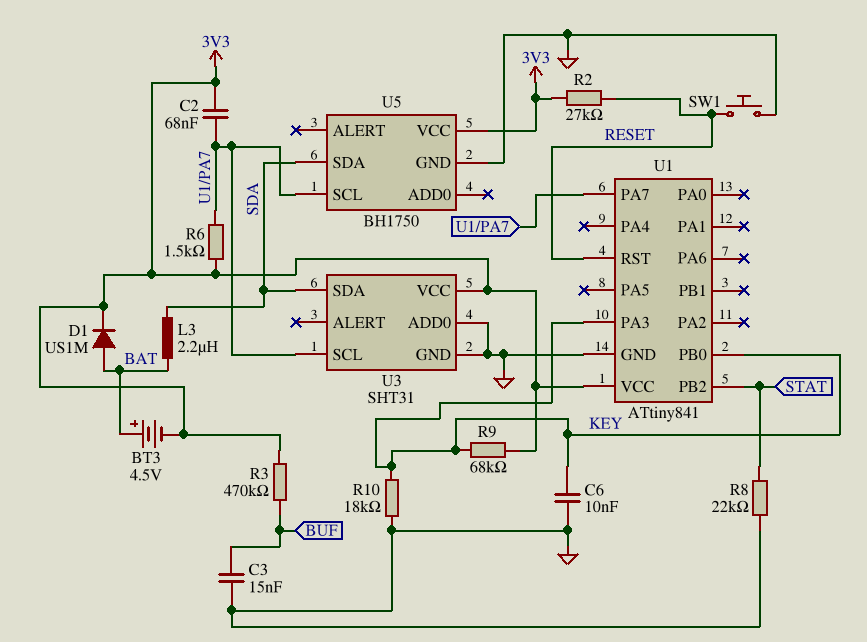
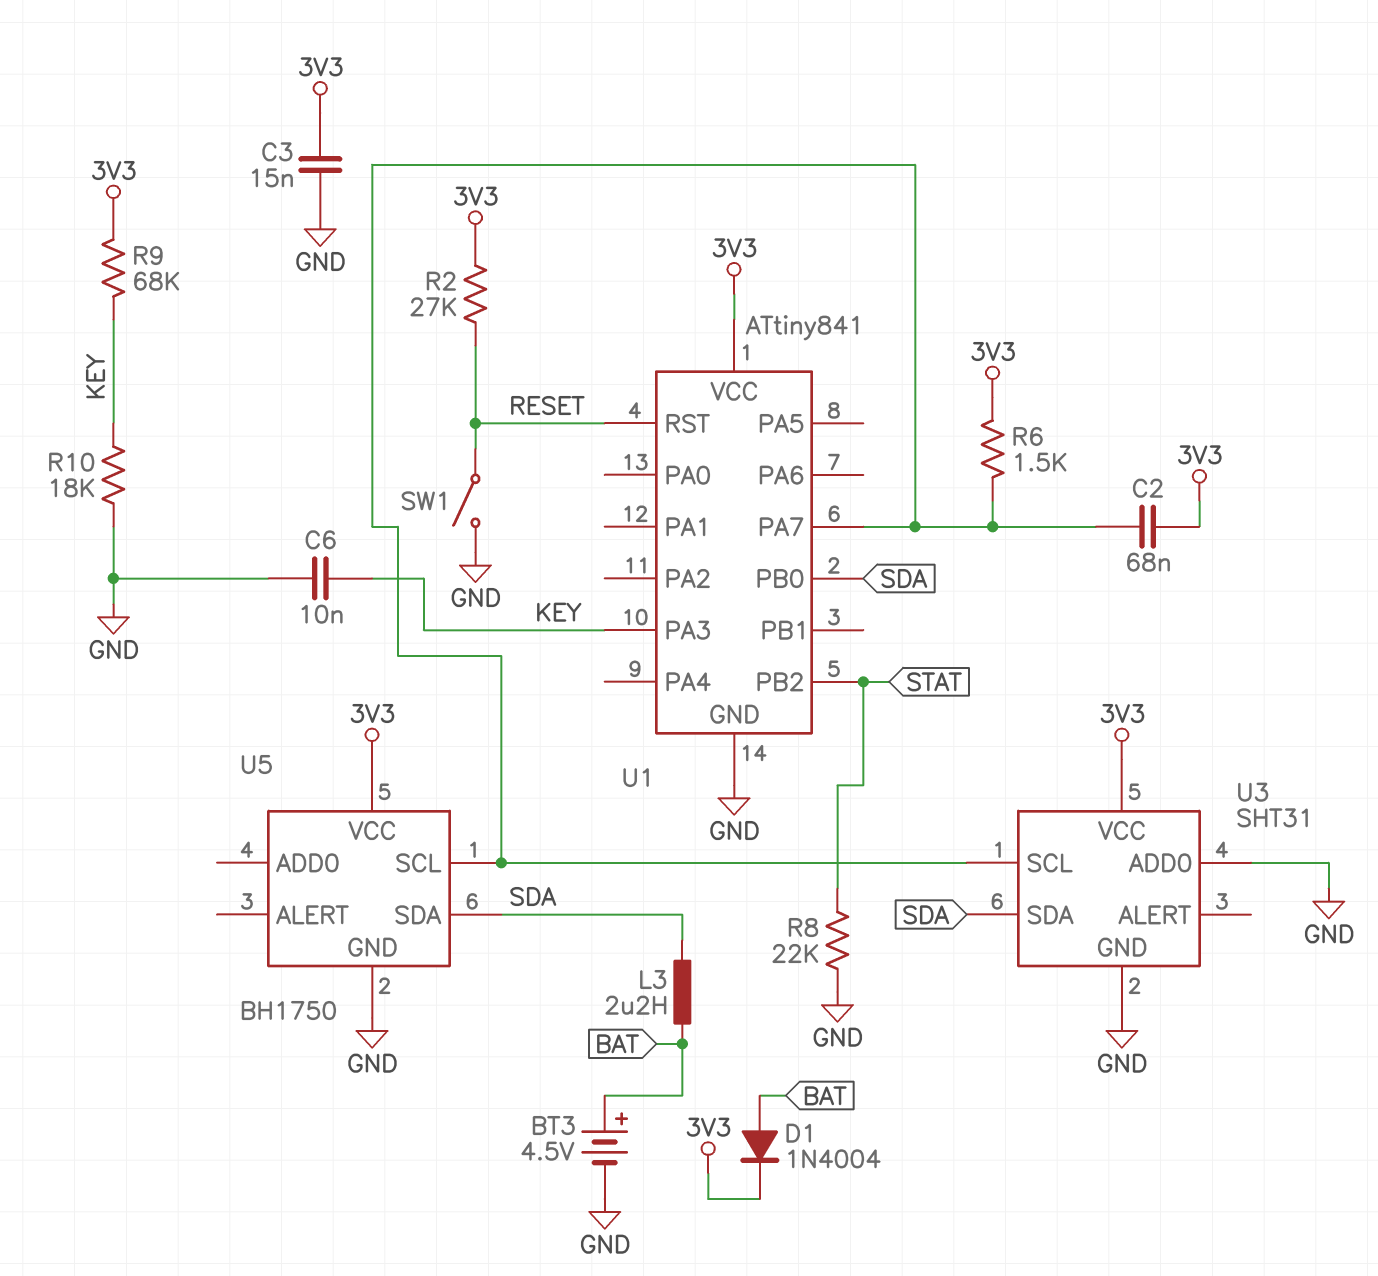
BT3: 4.5V (plus BAT, minus 3V3) -> 4.5V (plus BAT, minus GND)
C3: 15nF (BUF, GND) -> 15nF (3V3, GND)
D1: diode US1M (A BAT, K 3V3) -> diode 1N4004 (A BAT, K 3V3)
R3: 470k (3V3, BUF) -> none
SW1: button (GND, RESET) -> switch (GND, RESET)
U1 pin PB0: KEY -> SDA

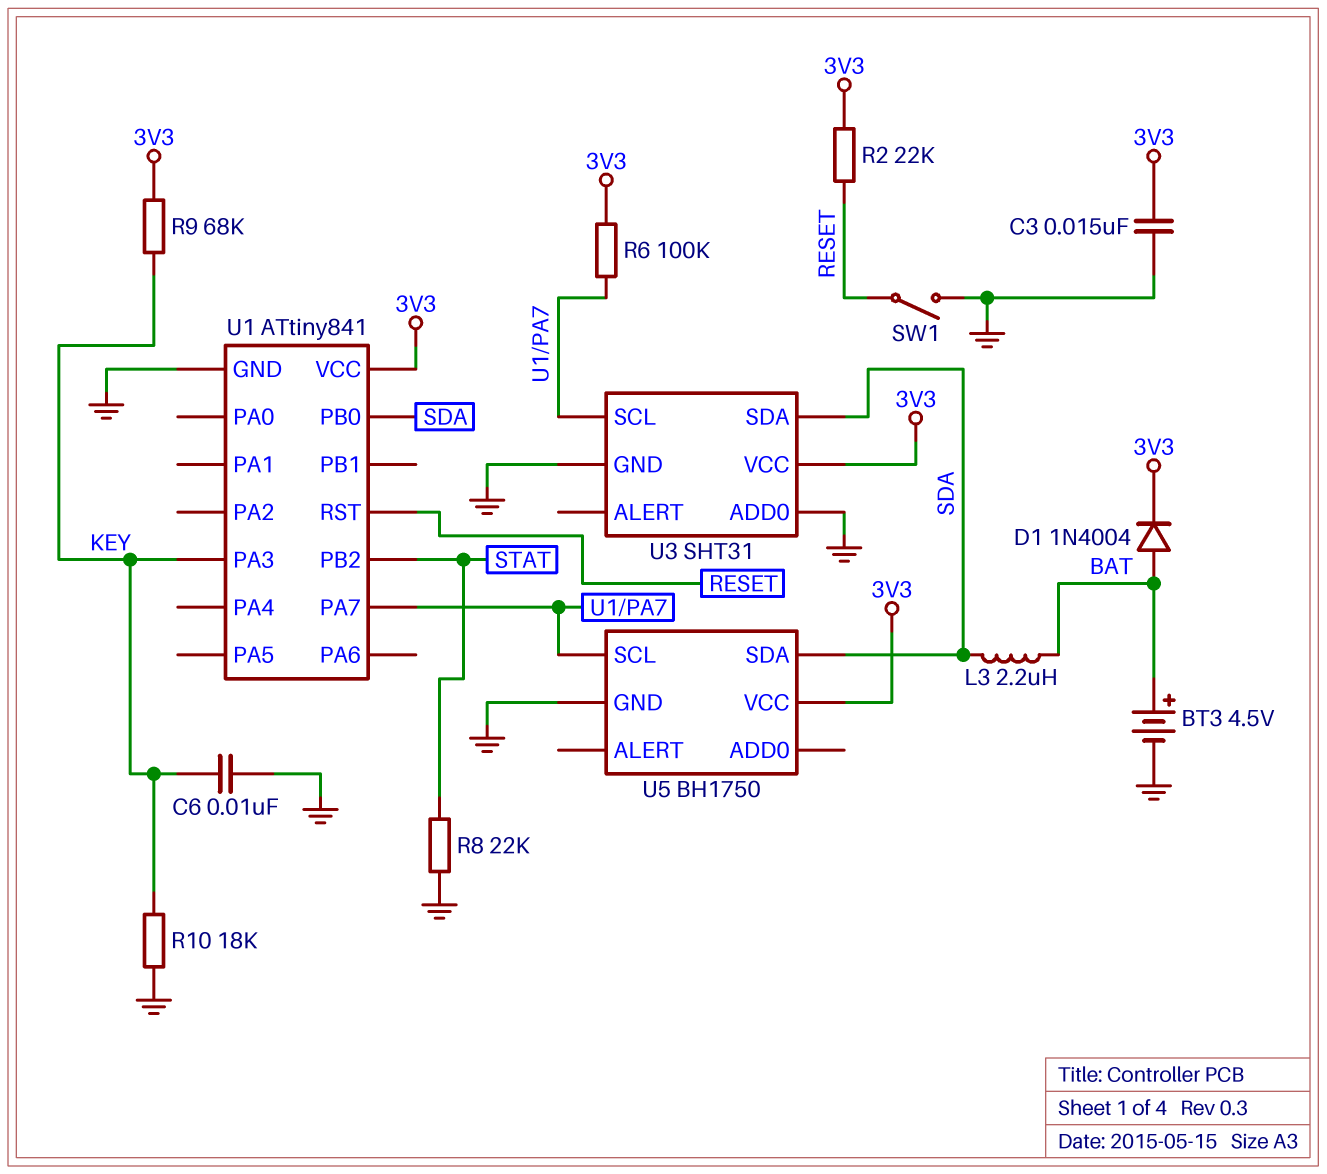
C2: 68nF (3V3, U1/PA7) -> none
R2: 27k (3V3, RESET) -> 22k (3V3, RESET)
R6: 1.5k (3V3, U1/PA7) -> 100k (3V3, U1/PA7)

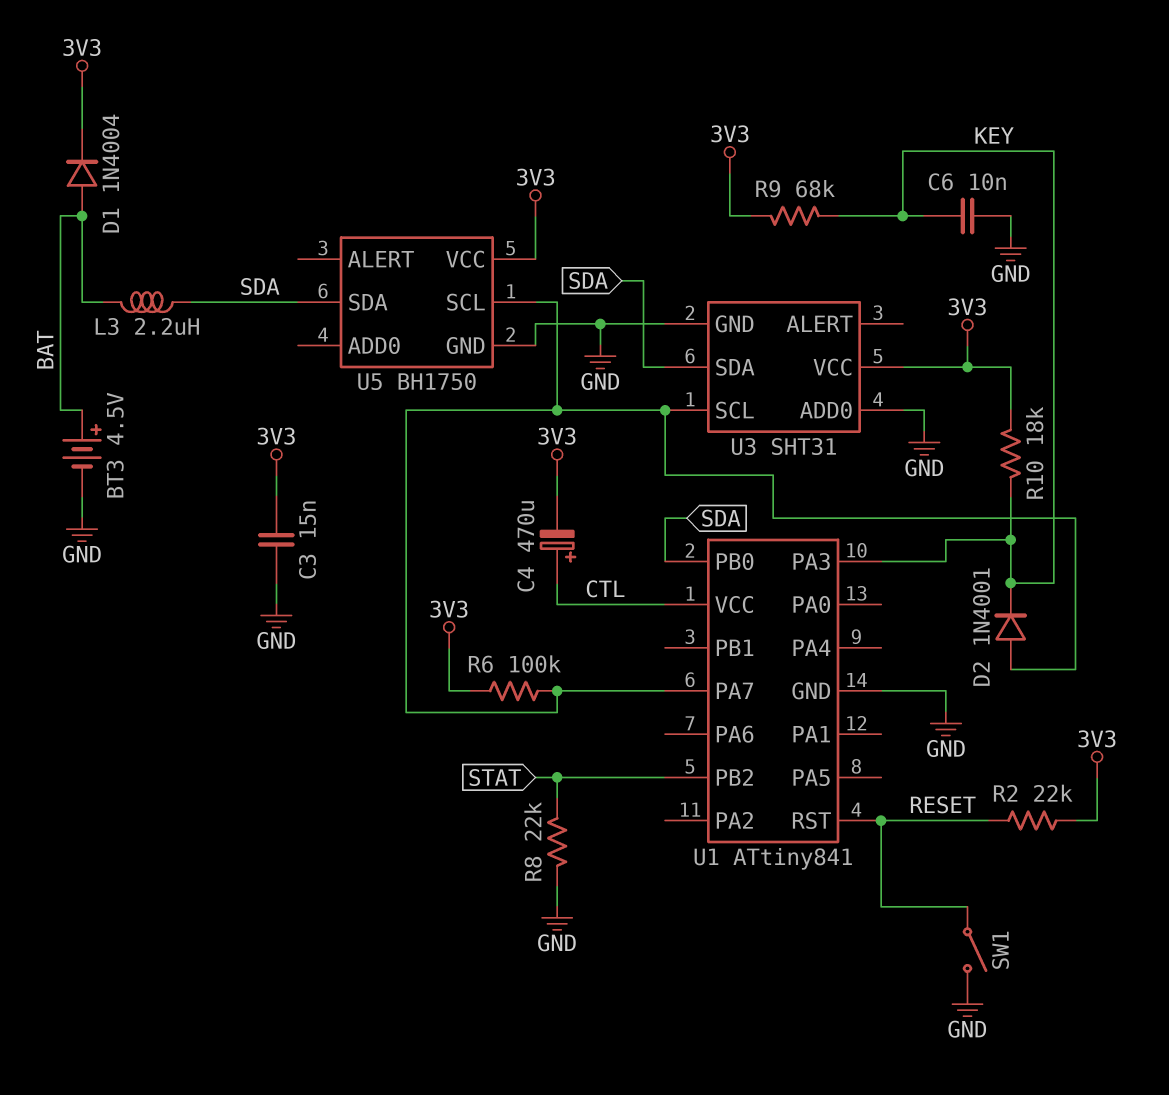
C4: none -> 470uF (plus CTL, minus 3V3)
D2: none -> diode 1N4001 (A U1/PA7, K KEY)
R10: 18k (GND, KEY) -> 18k (3V3, KEY)
U1 pin VCC: 3V3 -> CTL

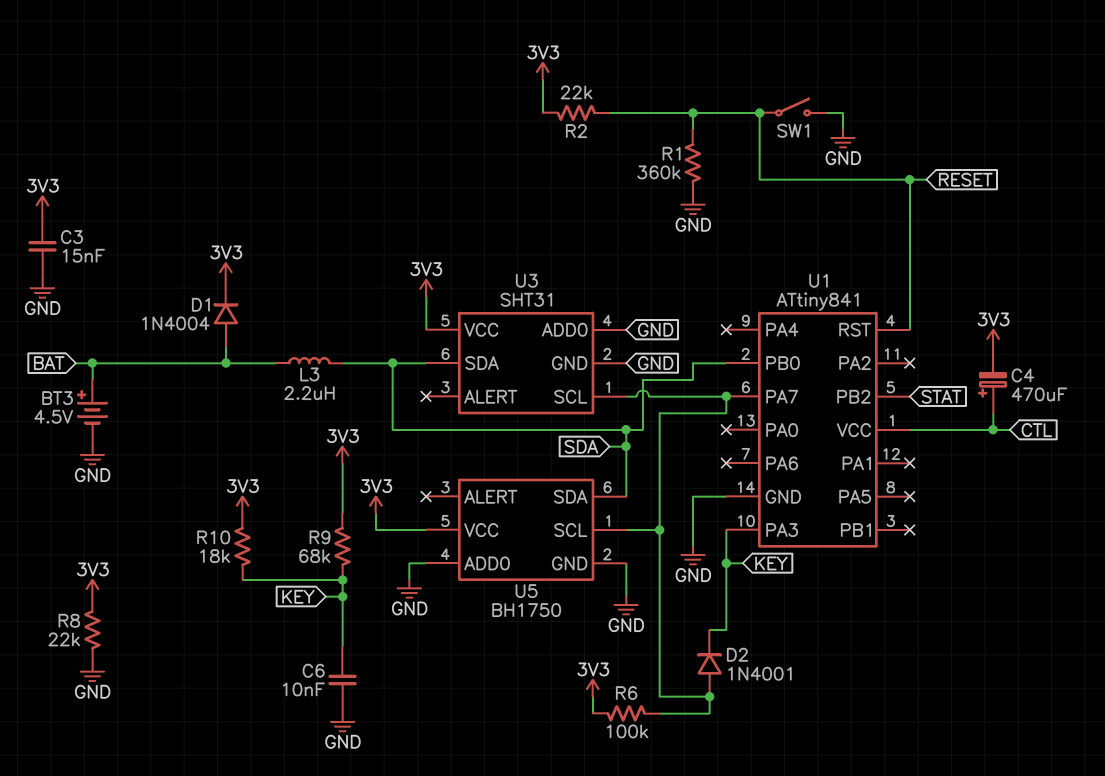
R1: none -> 360k (GND, RESET)
R8: 22k (GND, STAT) -> 22k (3V3, GND)
U5 pin ADD0: none -> GND

